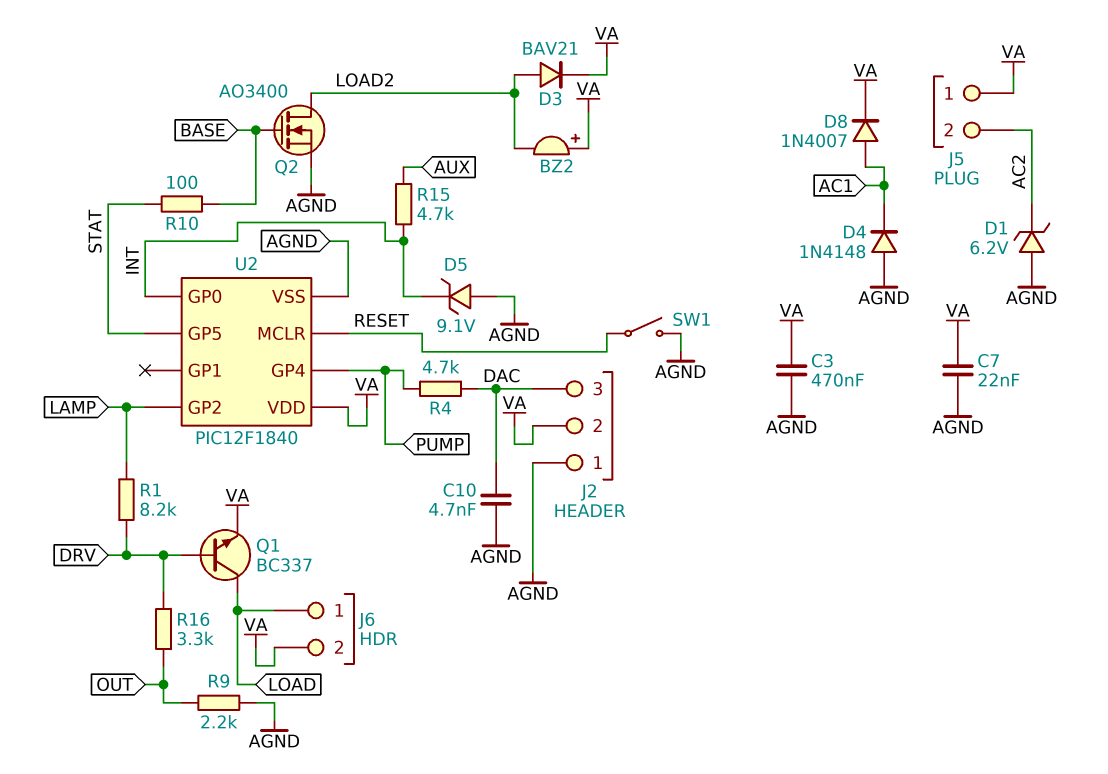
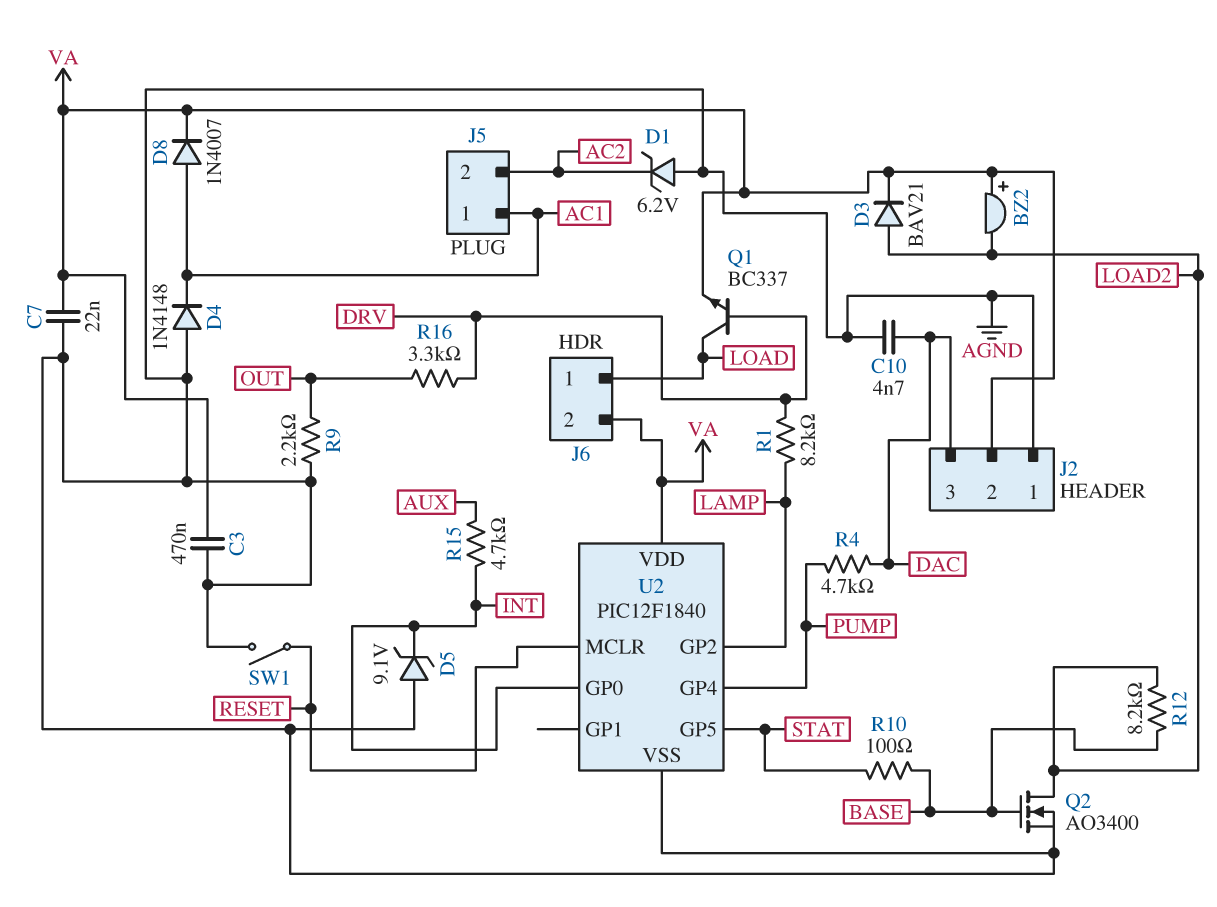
J5 pin 1: VA -> AC1
R12: none -> 8.2k (BASE, LOAD2)

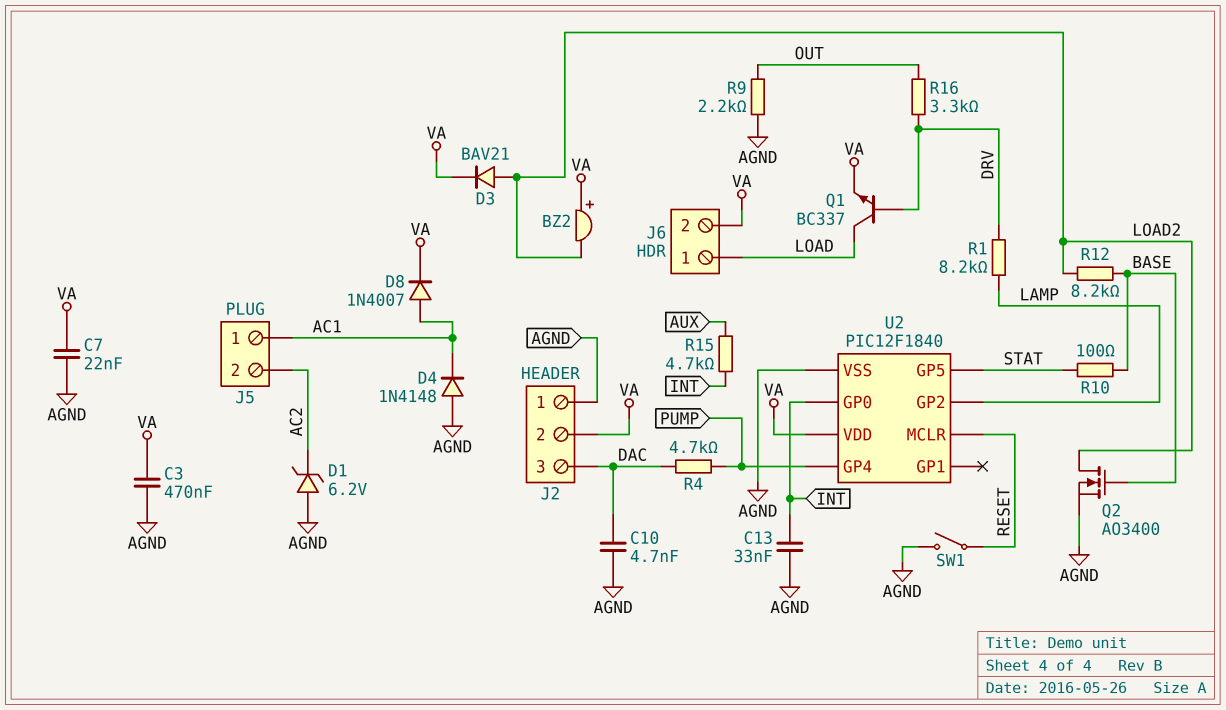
C13: none -> 33nF (AGND, INT)
D5: zener 9.1V (A AGND, K INT) -> none

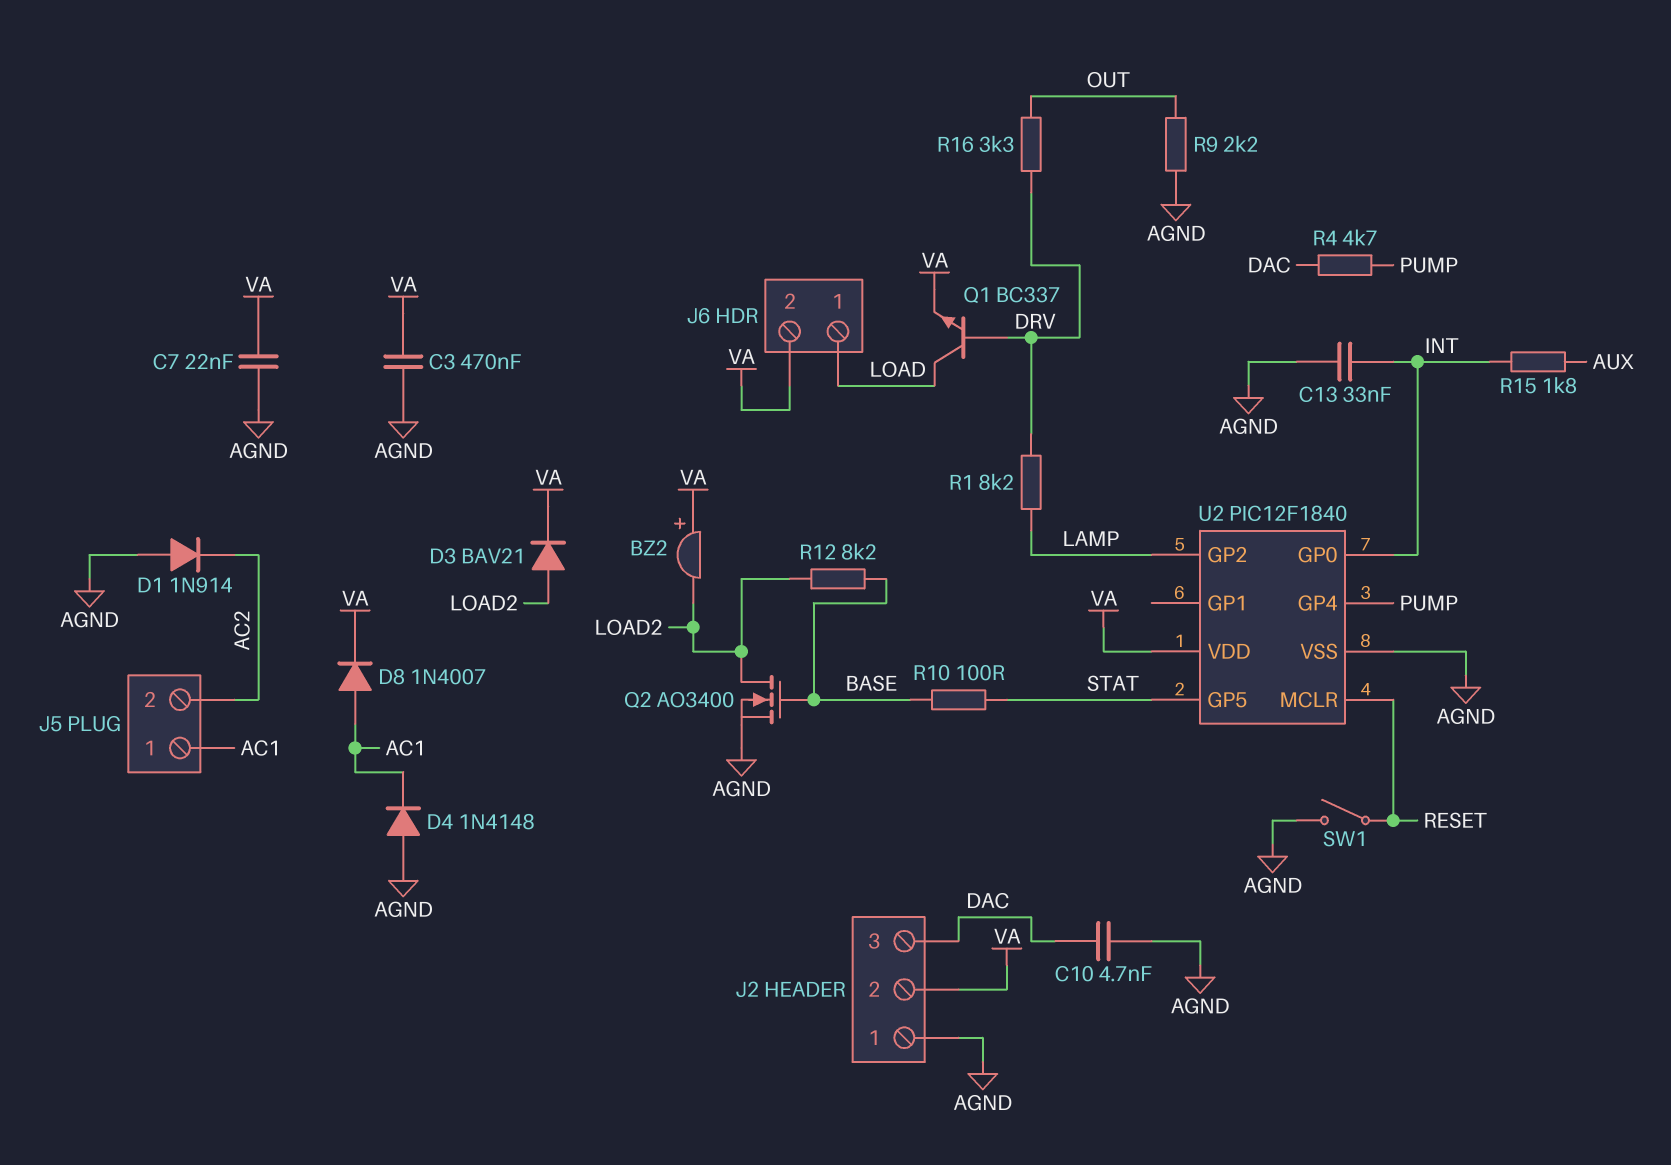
D1: zener 6.2V (A AGND, K AC2) -> diode 1N914 (A AGND, K AC2)
R15: 4.7k (AUX, INT) -> 1.8k (AUX, INT)

